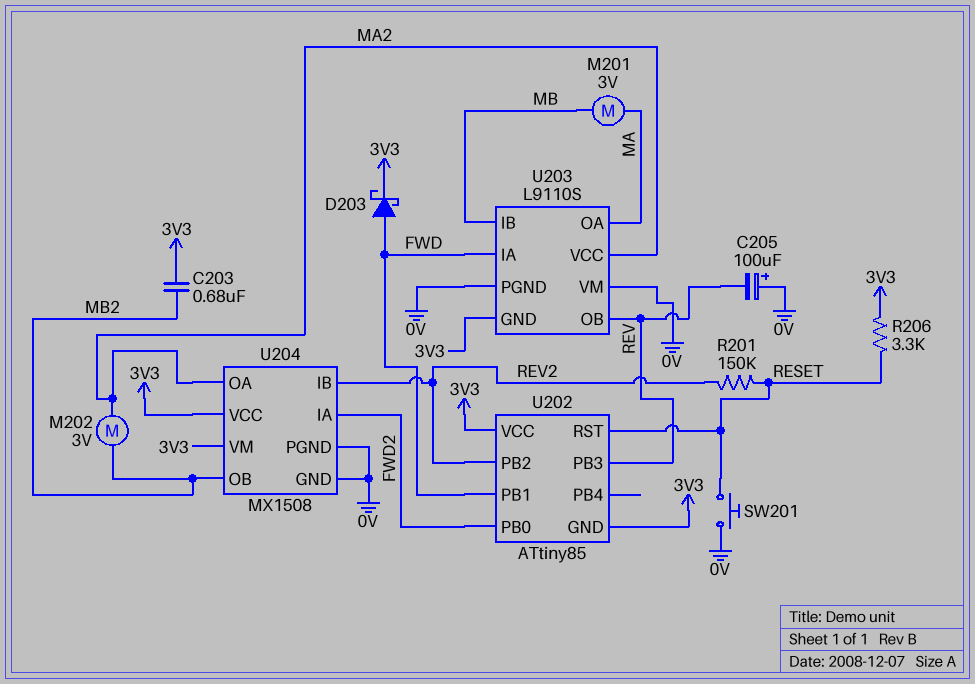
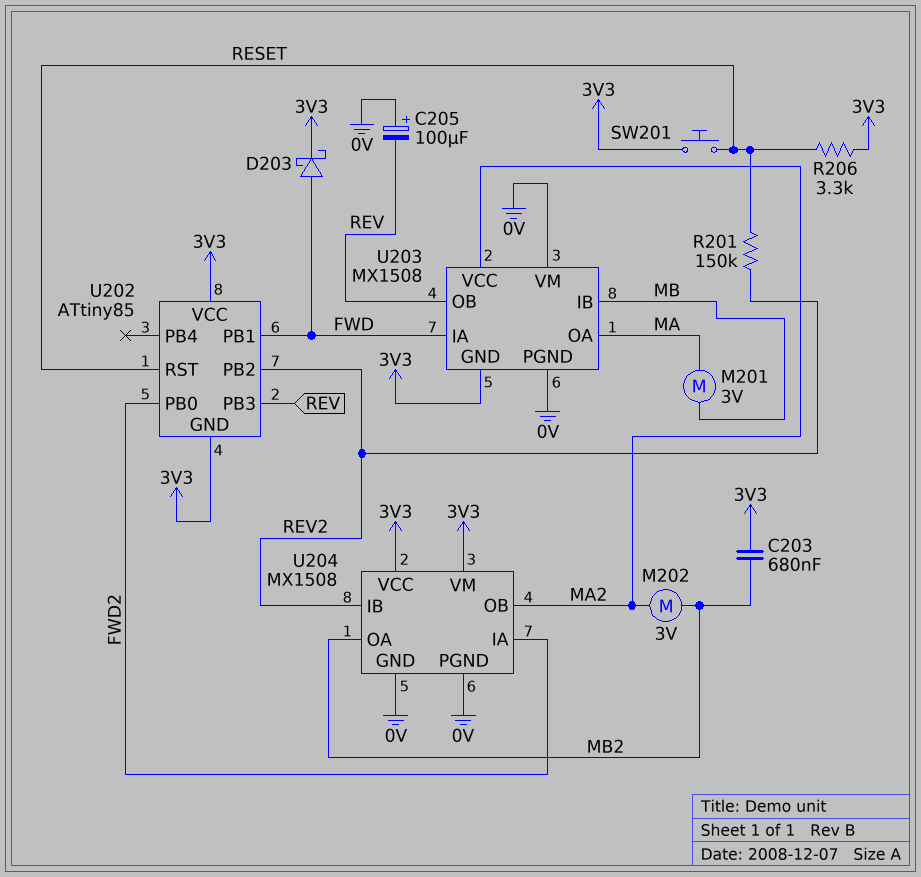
SW201: button (0V, RESET) -> button (3V3, RESET)
U203: L9110S -> MX1508
U204 pin OA: MA2 -> MB2
U204 pin OB: MB2 -> MA2

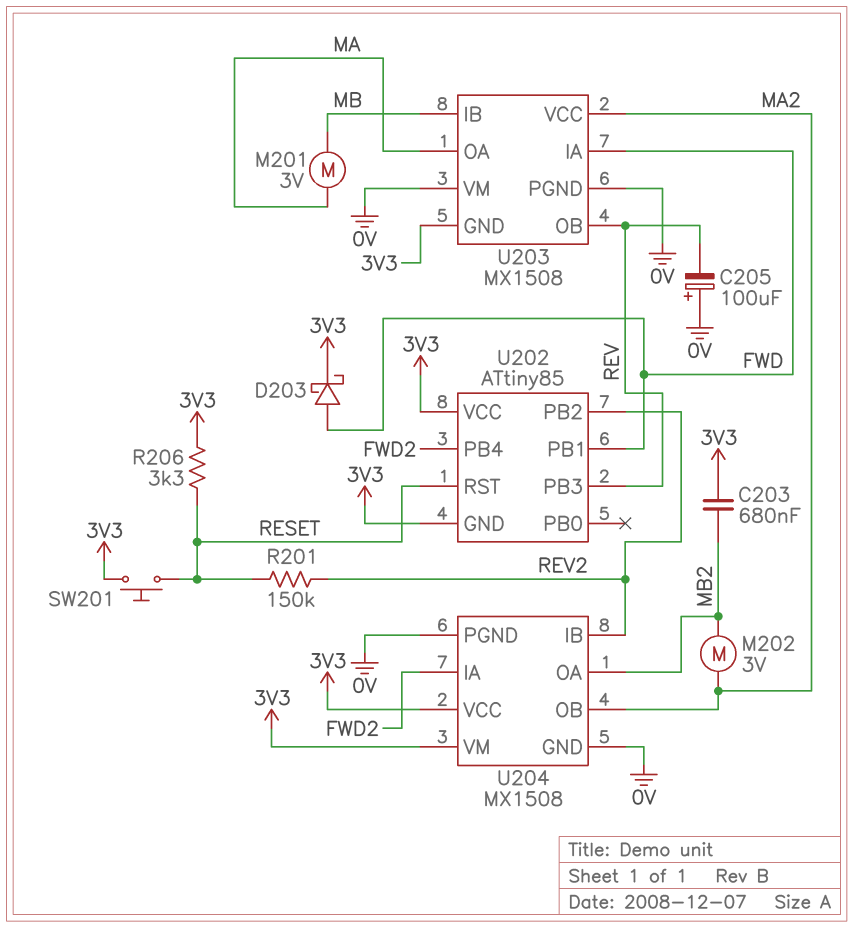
U202 pin PB0: FWD2 -> none
U202 pin PB4: none -> FWD2

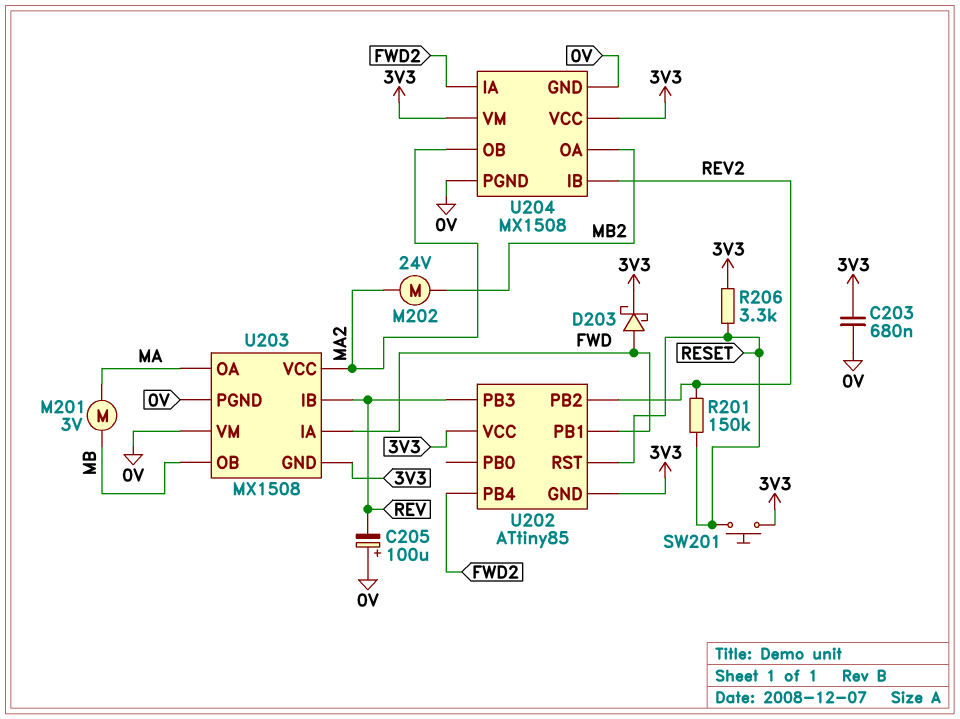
C203: 680nF (3V3, MB2) -> 680nF (0V, 3V3)
M202: motor 3V (MA2, MB2) -> motor 24V (MA2, MB2)
U203 pin IB: MB -> REV
U203 pin OB: REV -> MB

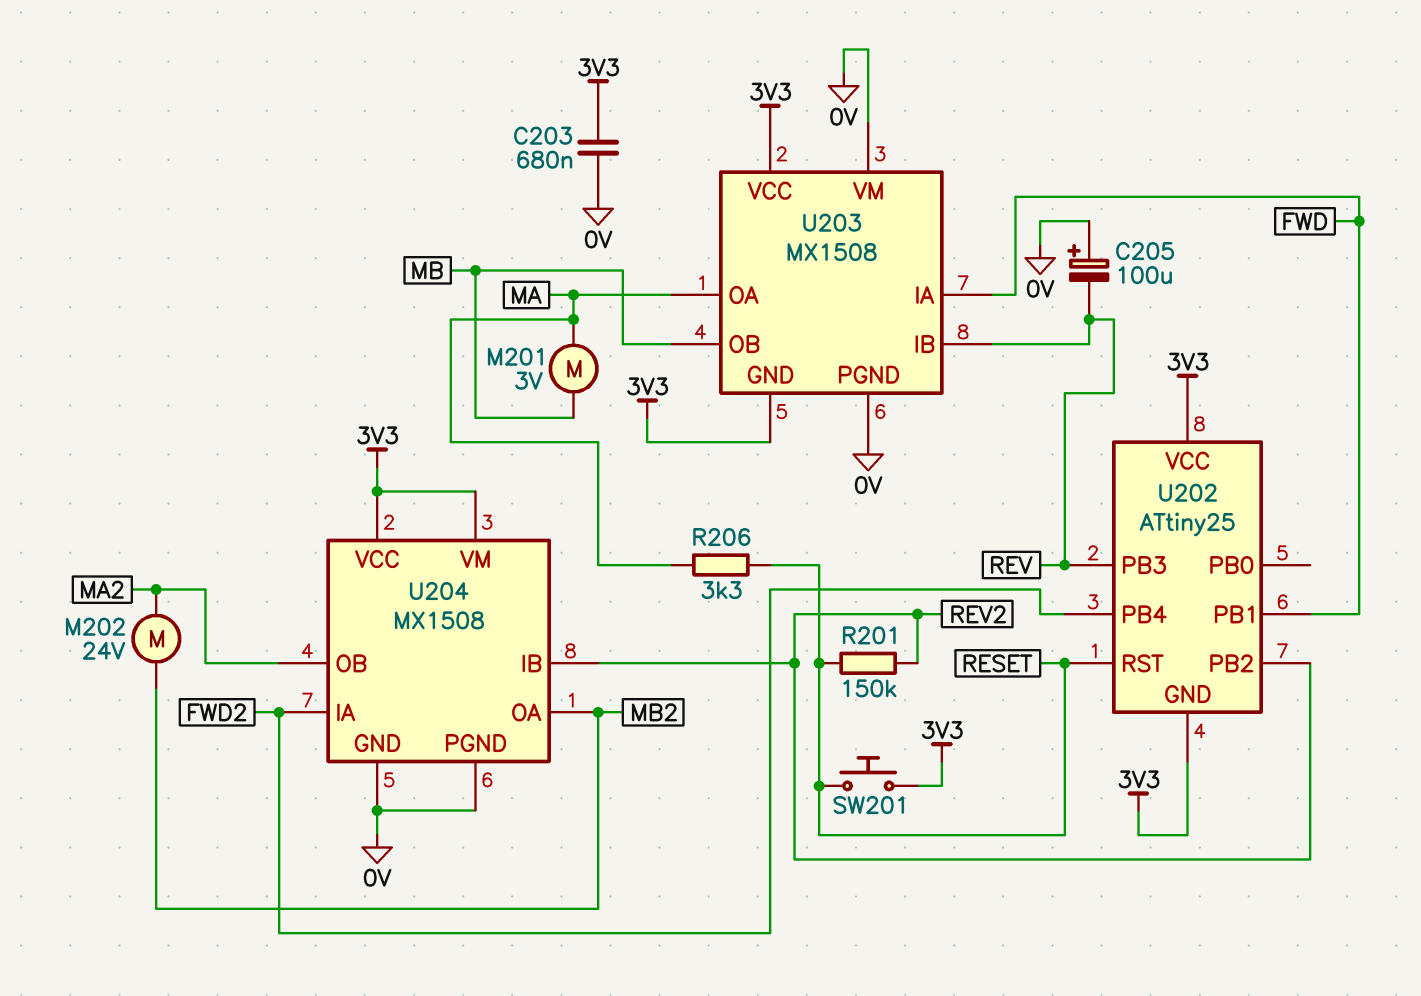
D203: schottky (A FWD, K 3V3) -> none
R206: 3.3k (3V3, RESET) -> 3.3k (MA, RESET)
U202: ATtiny85 -> ATtiny25
U203 pin VCC: MA2 -> 3V3

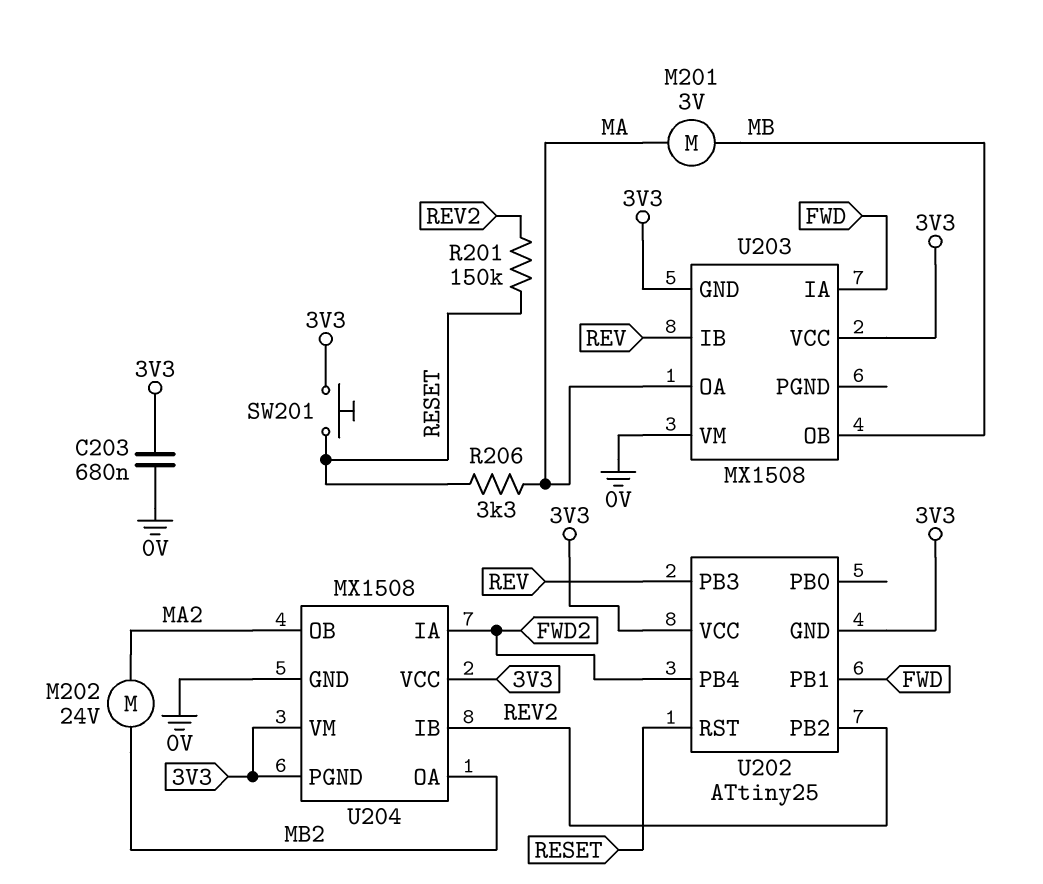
C205: 100uF (plus 0V, minus REV) -> none
U203 pin PGND: 0V -> none
U204 pin PGND: 0V -> 3V3

